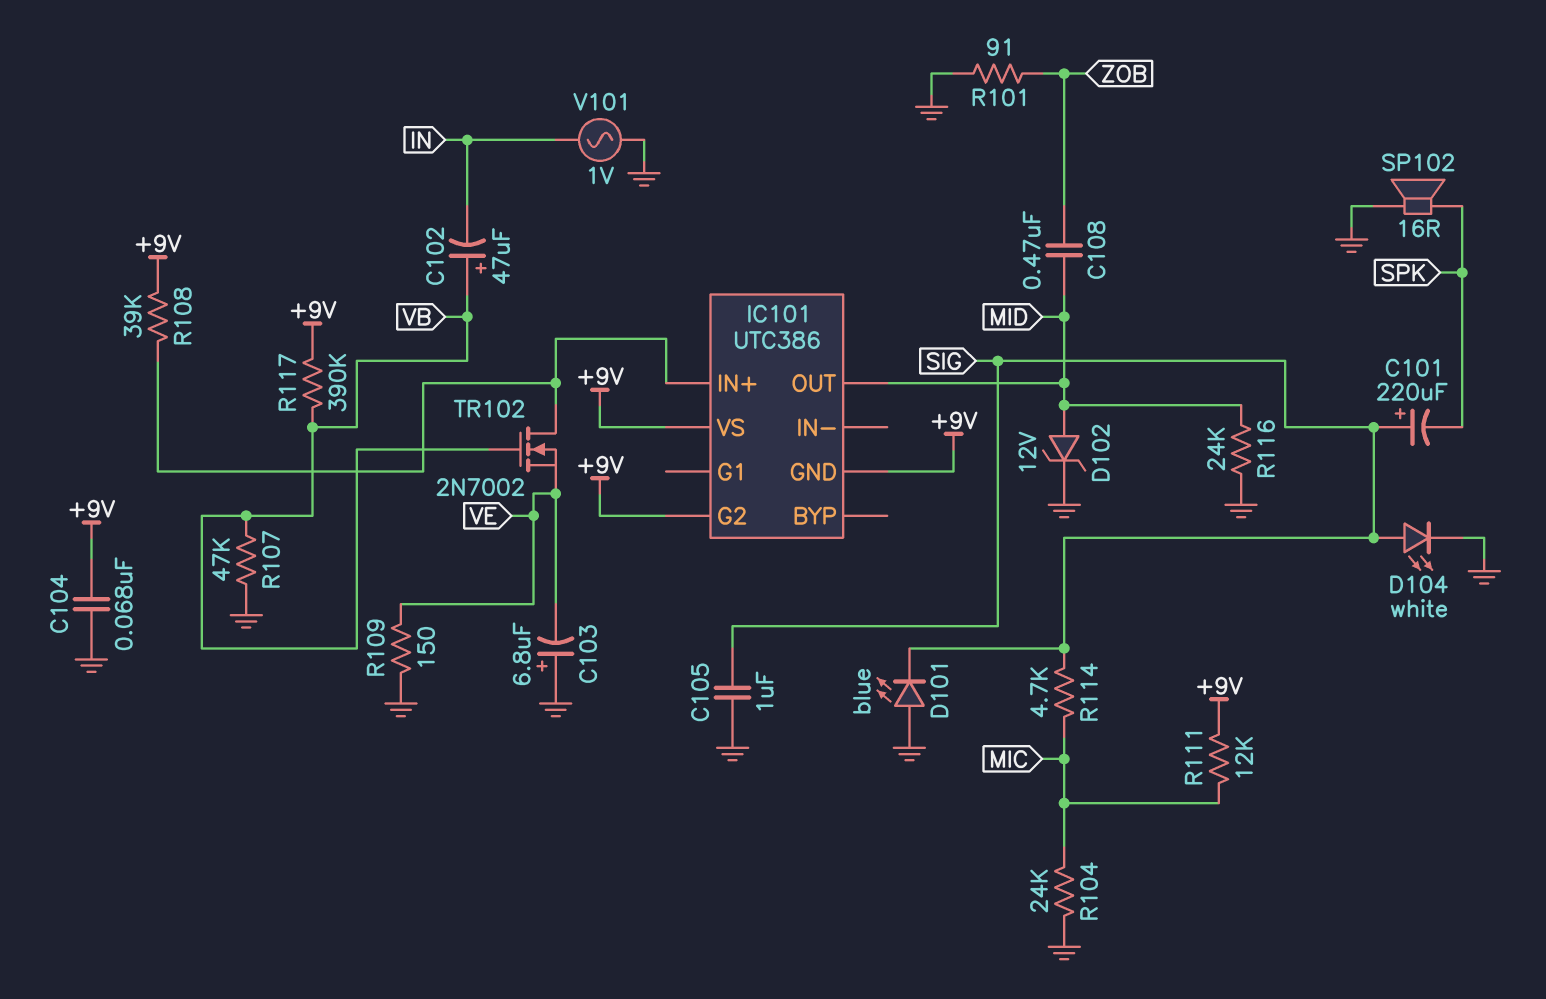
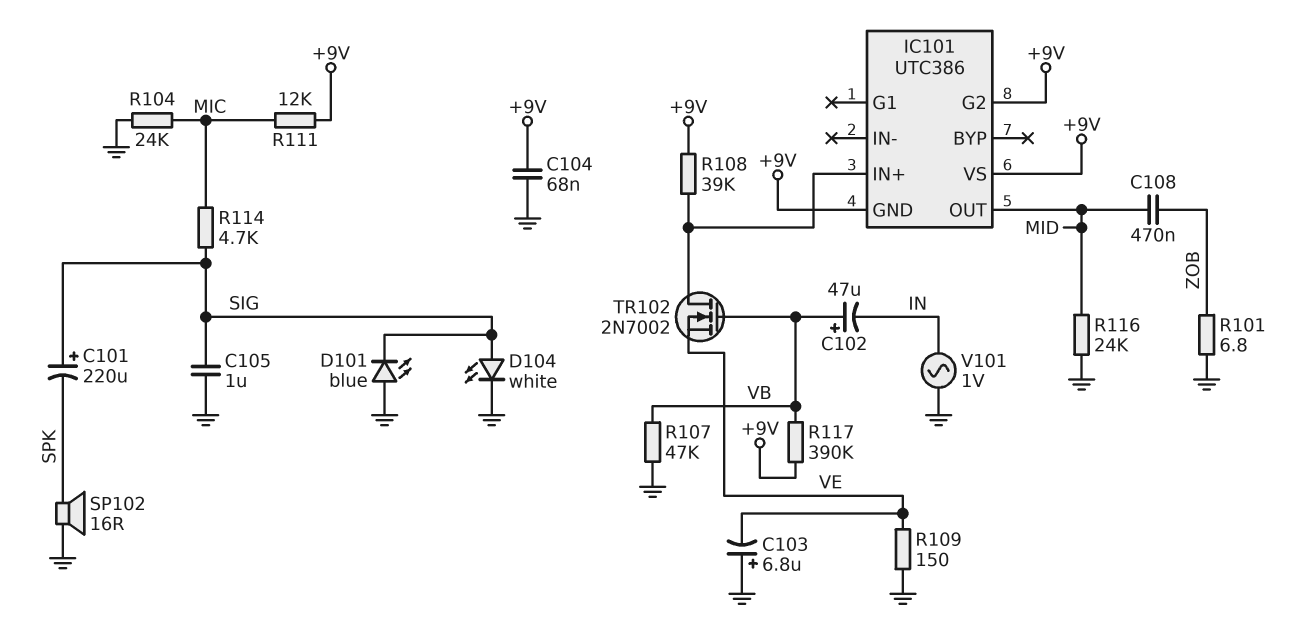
D102: zener 12V (A MID, K GND) -> none
R101: 91 (GND, ZOB) -> 6.8 (GND, ZOB)

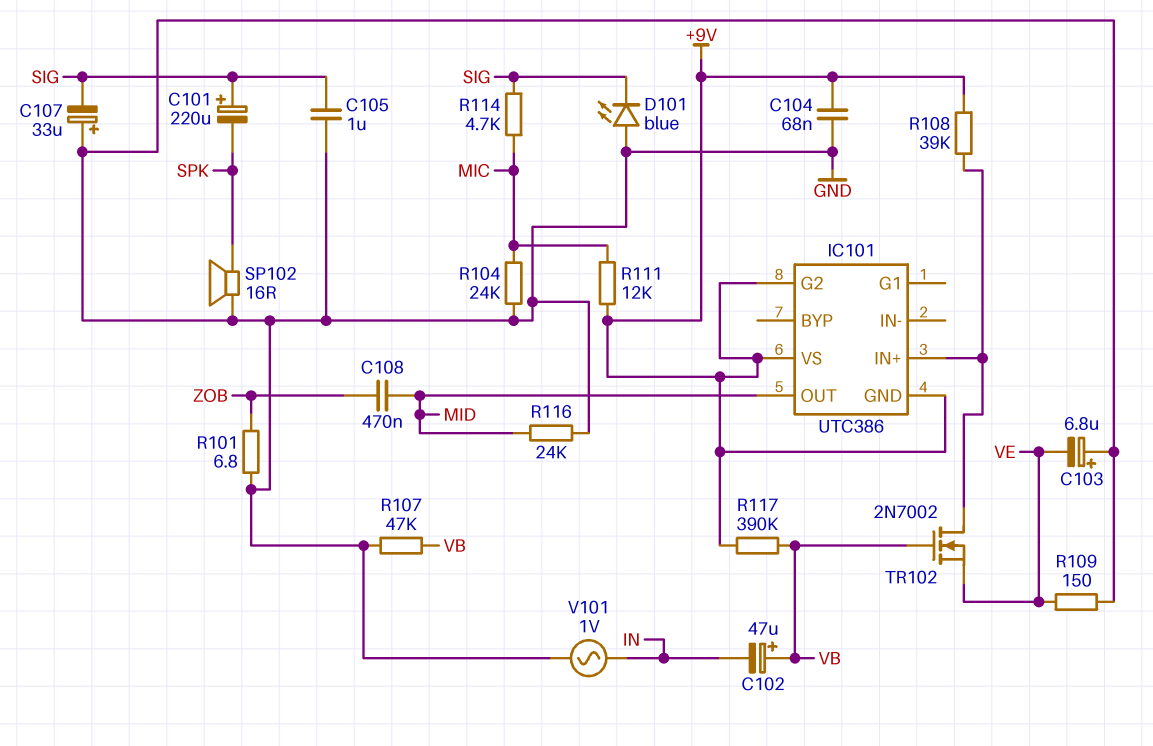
C107: none -> 33uF (plus GND, minus SIG)
D104: LED white (A SIG, K GND) -> none

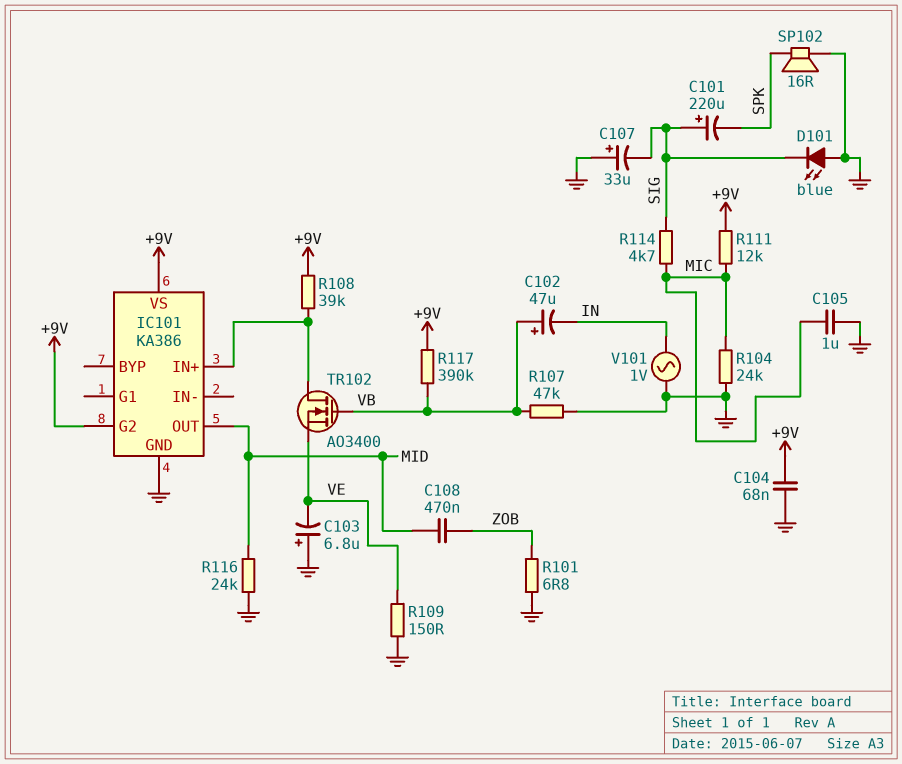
C105: 1uF (GND, SIG) -> 1uF (GND, MIC)
IC101: UTC386 -> KA386
IC101 pin GND: +9V -> GND
TR102: NMOS 2N7002 (G VB, D IC101/IN+, S VE) -> NMOS AO3400 (G VB, D IC101/IN+, S VE)

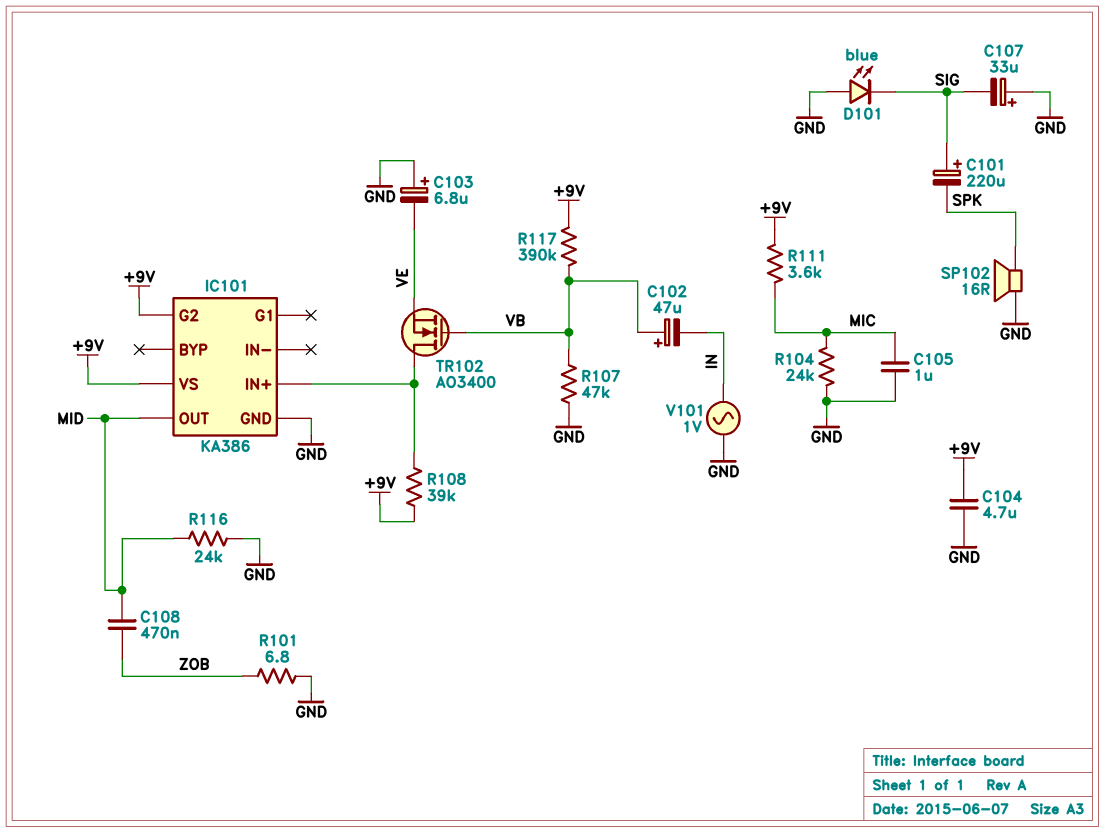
C104: 68nF (+9V, GND) -> 4.7uF (+9V, GND)
R109: 150 (GND, VE) -> none
R111: 12k (+9V, MIC) -> 3.6k (+9V, MIC)
R114: 4.7k (MIC, SIG) -> none

